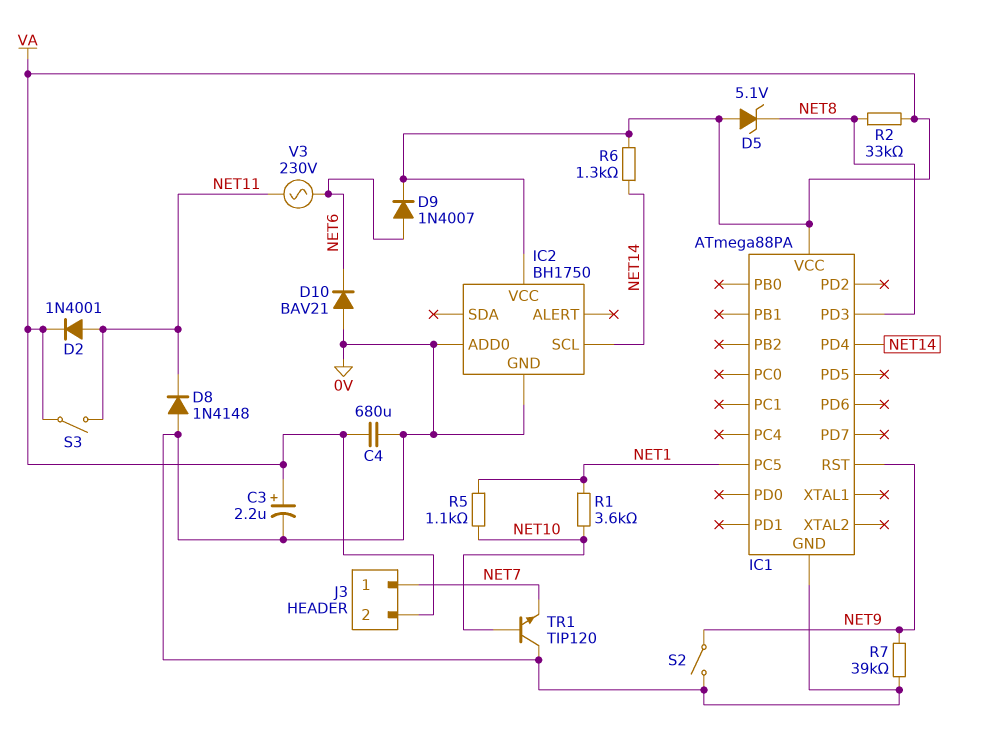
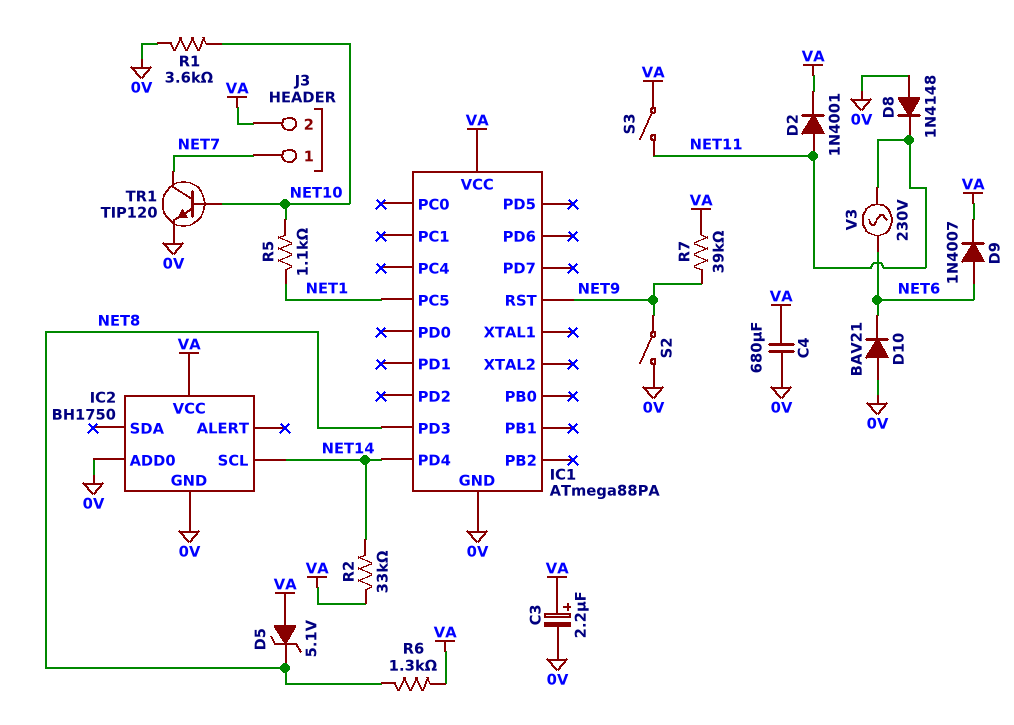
R1: 3.6k (NET1, NET10) -> 3.6k (0V, NET10)
R2: 33k (NET8, VA) -> 33k (NET14, VA)
R6: 1.3k (NET14, VA) -> 1.3k (NET8, VA)
R7: 39k (0V, NET9) -> 39k (NET9, VA)
TR1: NPN TIP120 (B NET10, C 0V, E NET7) -> NPN TIP120 (B NET10, C NET7, E 0V)

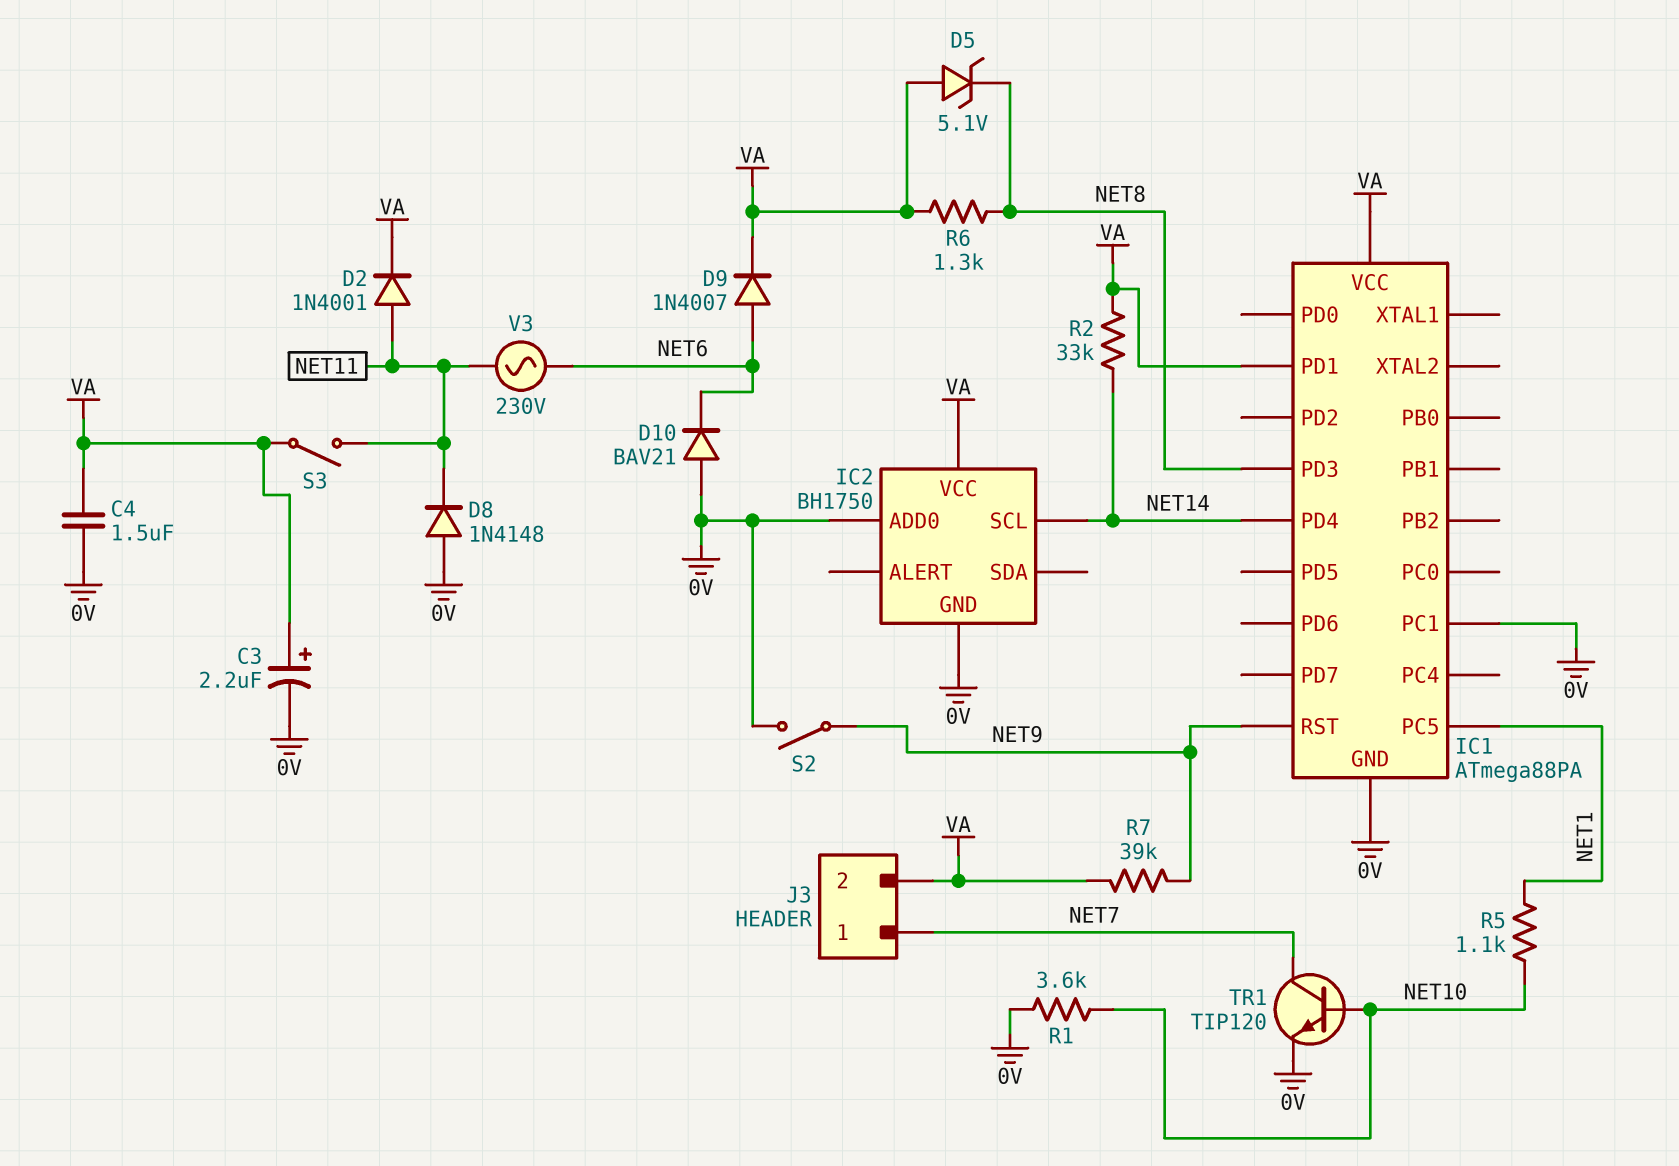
C4: 680uF (0V, VA) -> 1.5uF (0V, VA)
IC1 pin PC1: none -> 0V
IC1 pin PD1: none -> VA

